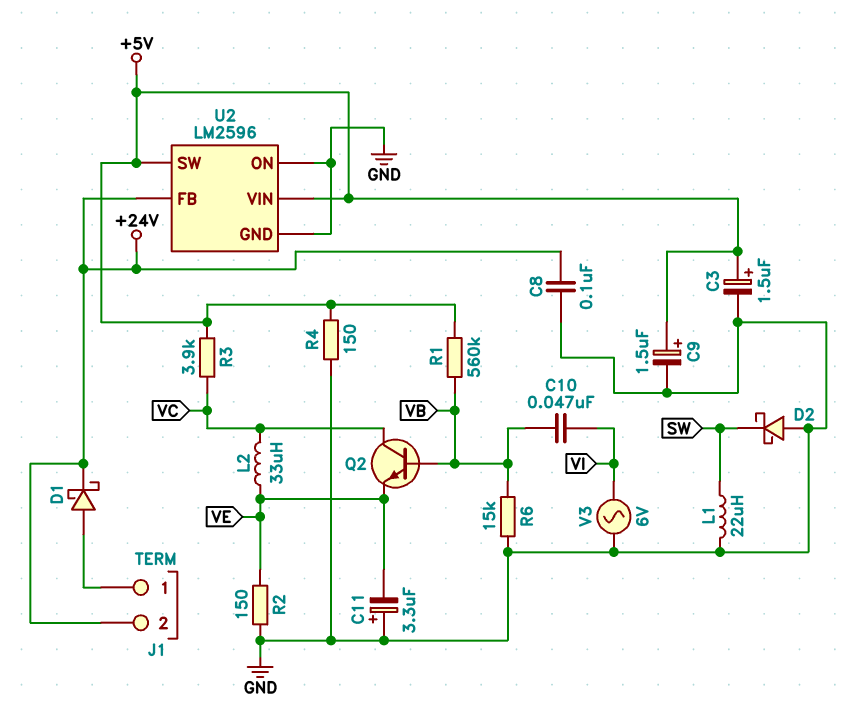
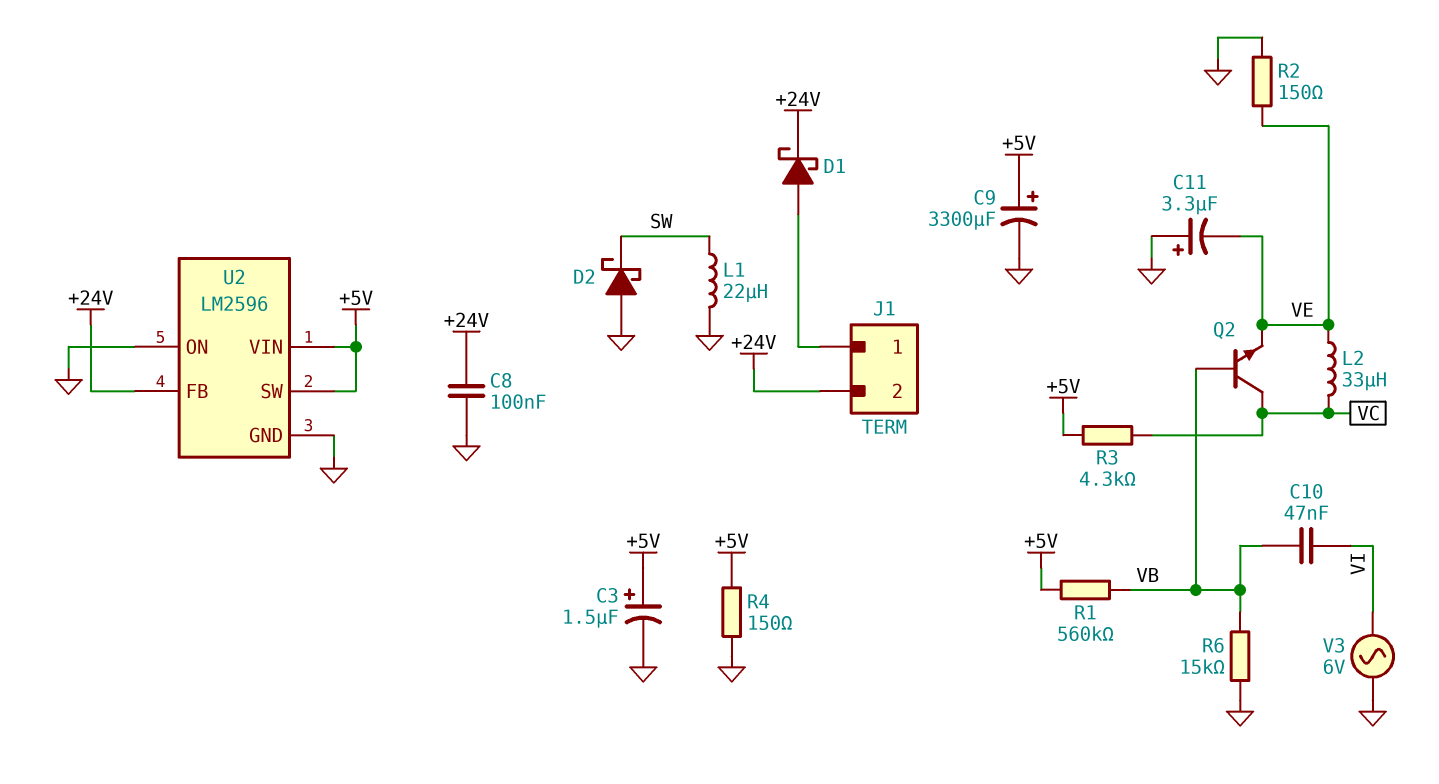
C9: 1.5uF (plus +5V, minus GND) -> 3300uF (plus +5V, minus GND)
R3: 3.9k (+5V, VC) -> 4.3k (+5V, VC)

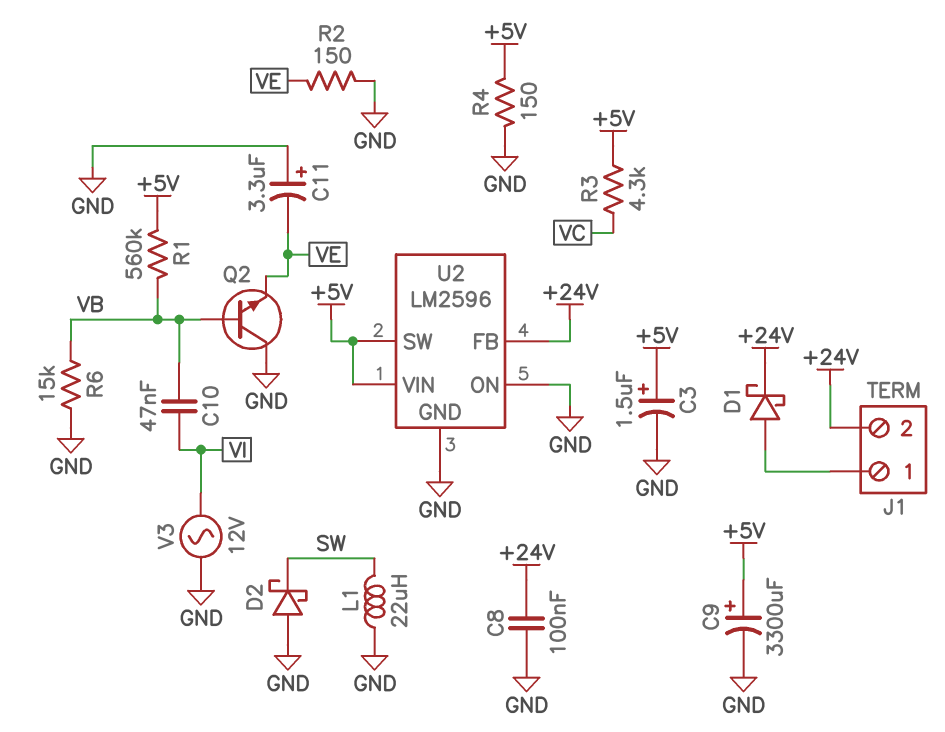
L2: 33uH (VC, VE) -> none
Q2: NPN (B VB, C VC, E VE) -> NPN (B VB, C GND, E VE)
V3: AC 6V (GND, VI) -> AC 12V (GND, VI)

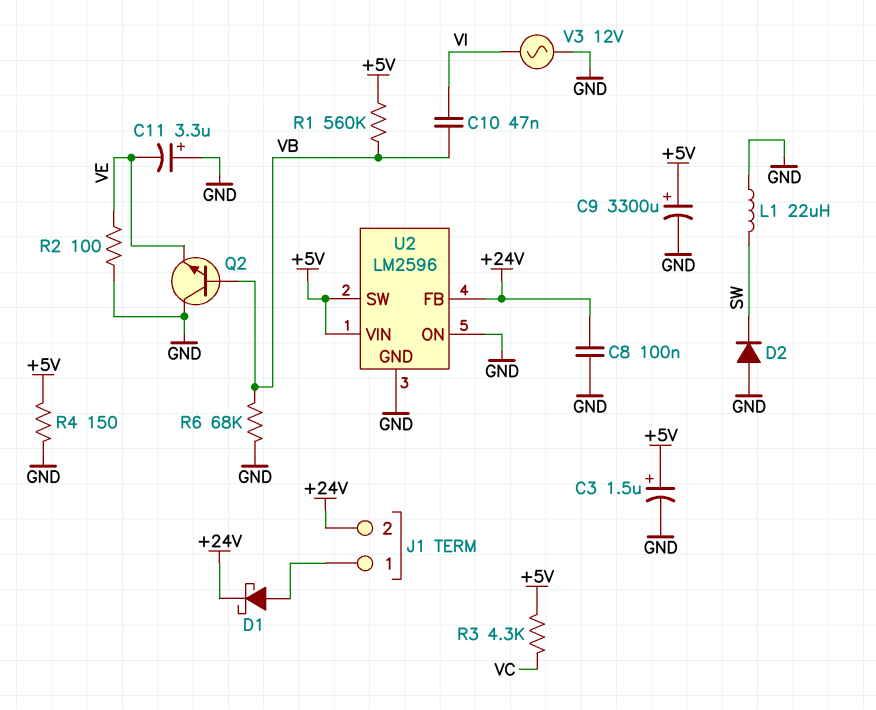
D2: schottky (A GND, K SW) -> diode (A GND, K SW)
R2: 150 (GND, VE) -> 100 (GND, VE)
R6: 15k (GND, VB) -> 68k (GND, VB)

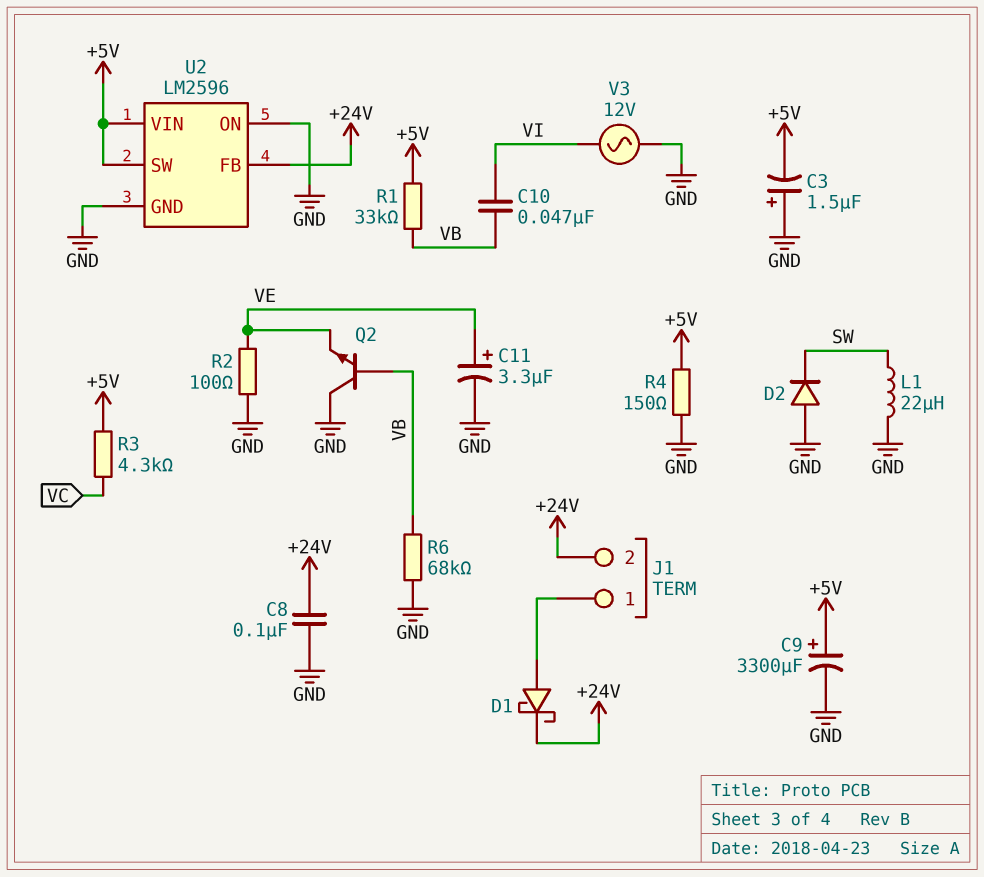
C3: 1.5uF (plus +5V, minus GND) -> 1.5uF (plus GND, minus +5V)
C11: 3.3uF (plus GND, minus VE) -> 3.3uF (plus VE, minus GND)
R1: 560k (+5V, VB) -> 33k (+5V, VB)

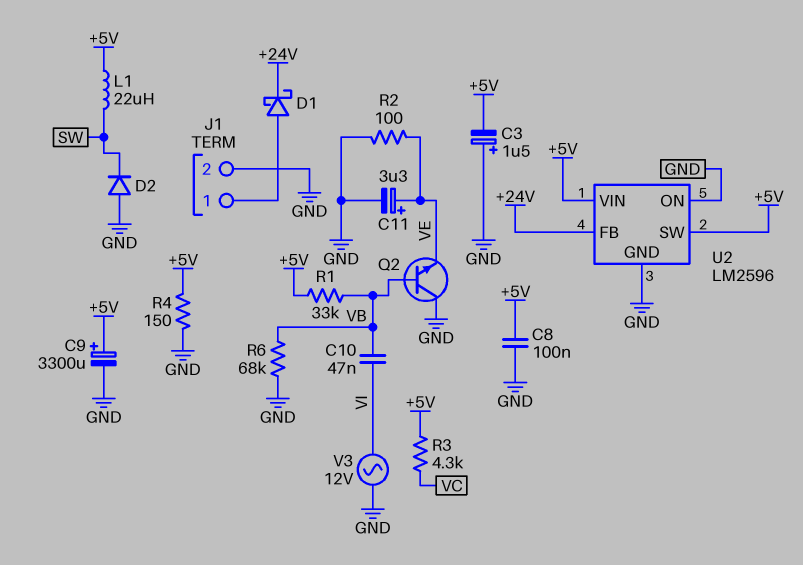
C8: 100nF (+24V, GND) -> 100nF (+5V, GND)
J1 pin 2: +24V -> GND
L1: 22uH (GND, SW) -> 22uH (+5V, SW)

